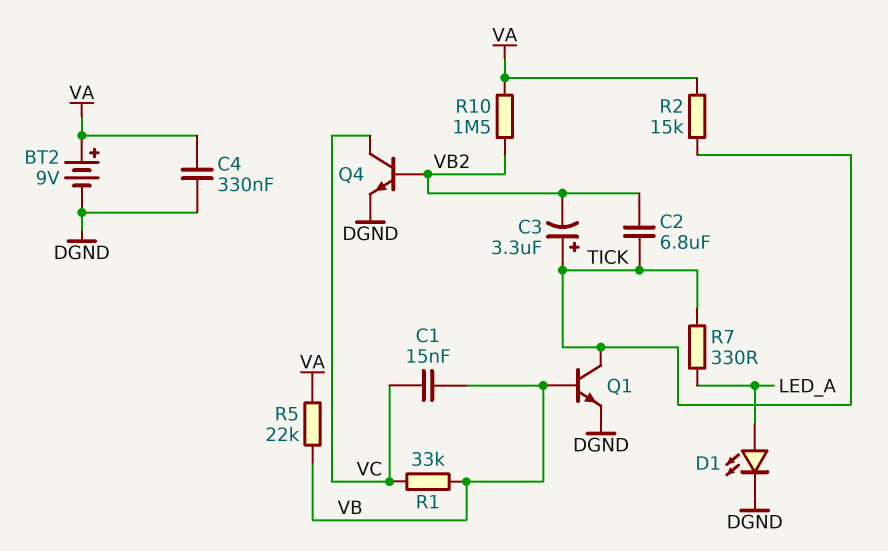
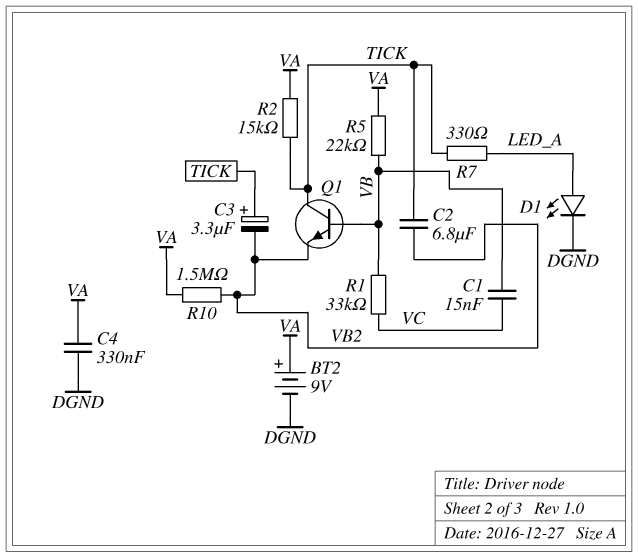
Q1: NPN (B VB, C TICK, E DGND) -> NPN (B VB, C TICK, E VB2)
Q4: NPN (B VB2, C VC, E DGND) -> none

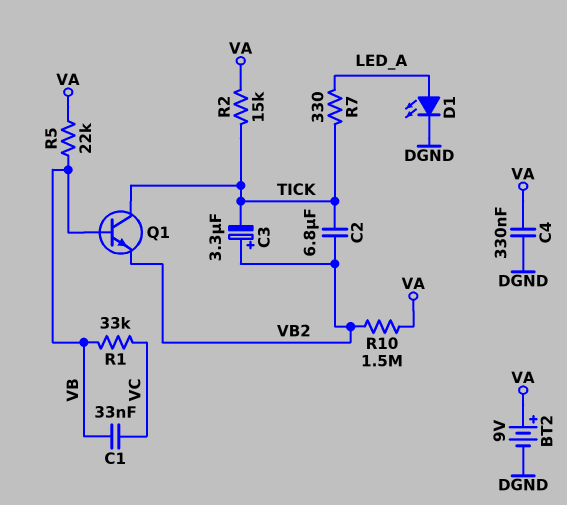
C1: 15nF (VB, VC) -> 33nF (VB, VC)
C3: 3.3uF (plus TICK, minus VB2) -> 3.3uF (plus VB2, minus TICK)

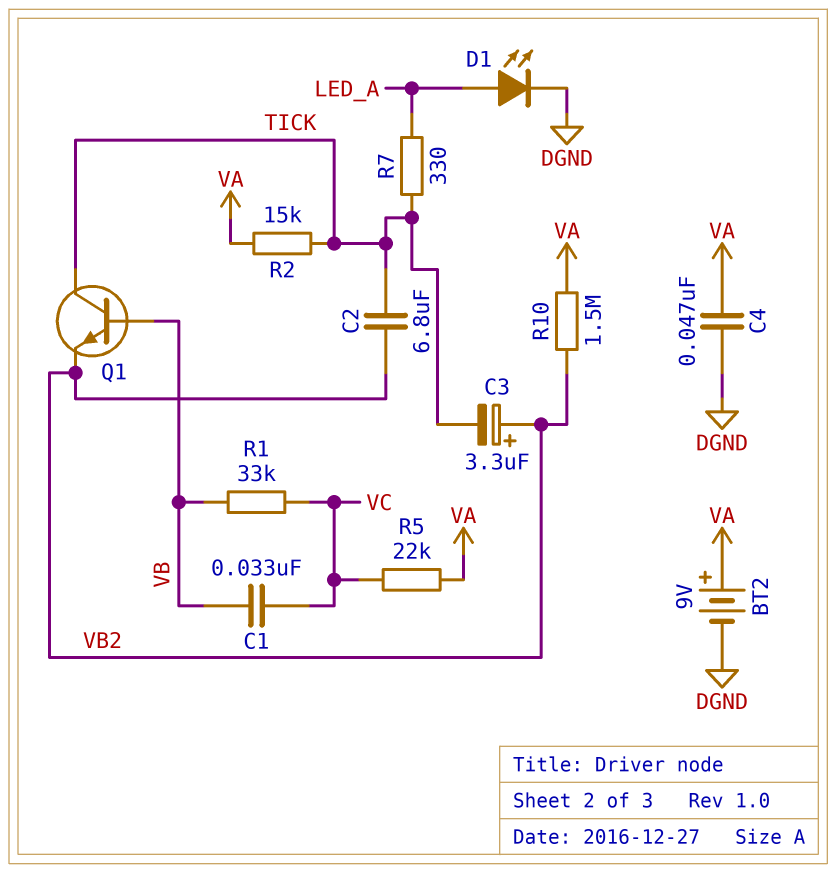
C4: 330nF (DGND, VA) -> 47nF (DGND, VA)
R5: 22k (VA, VB) -> 22k (VA, VC)

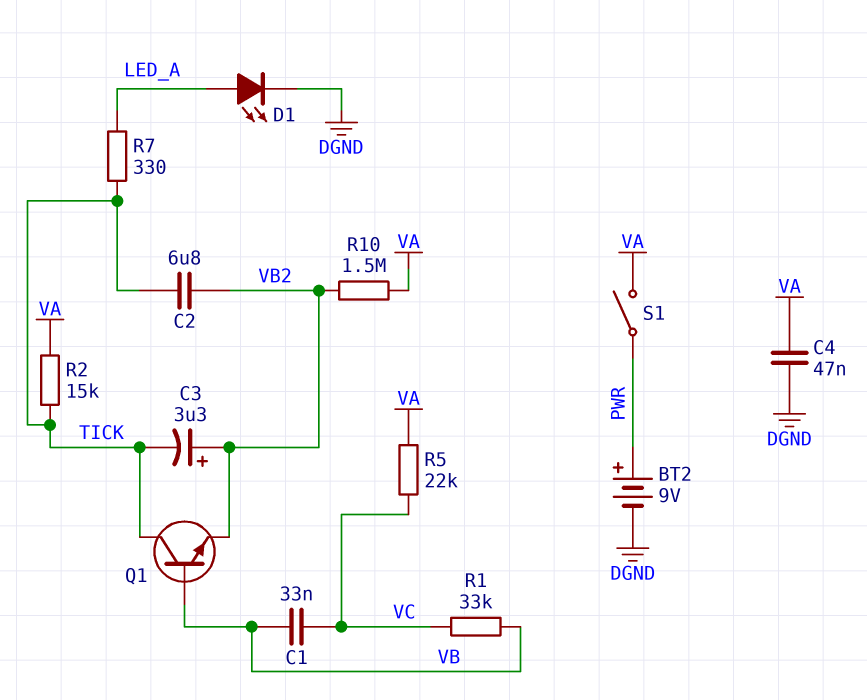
BT2: 9V (plus VA, minus DGND) -> 9V (plus PWR, minus DGND)
S1: none -> switch (PWR, VA)

